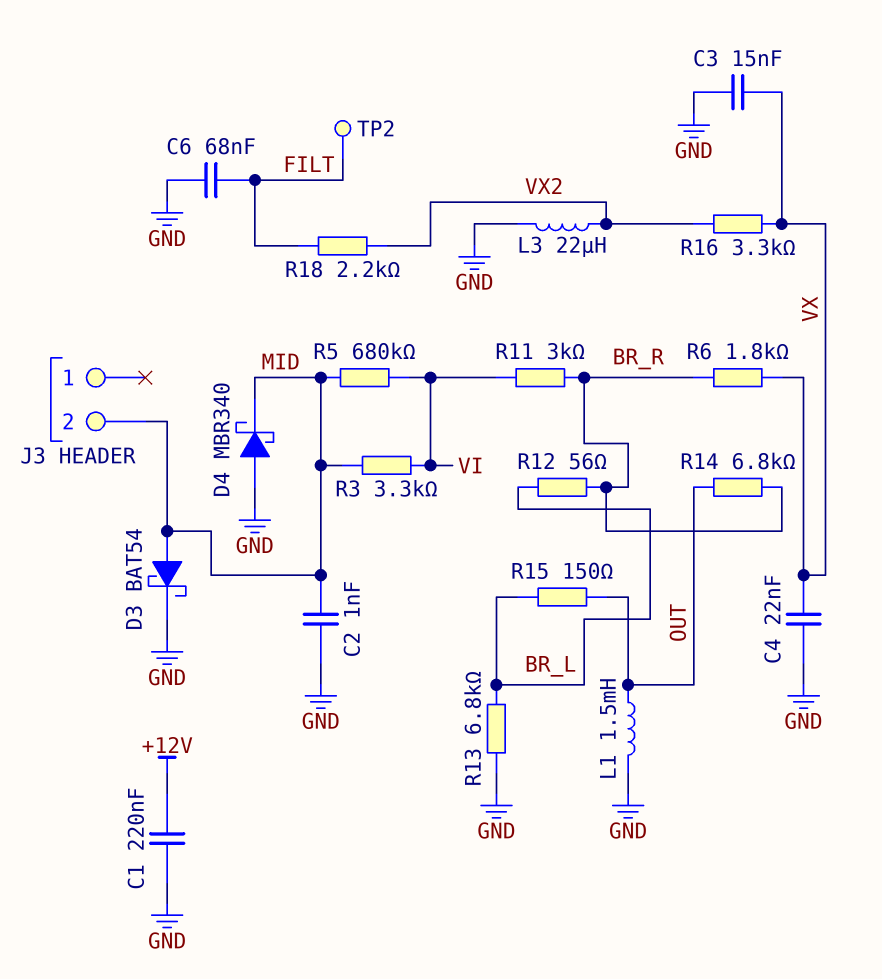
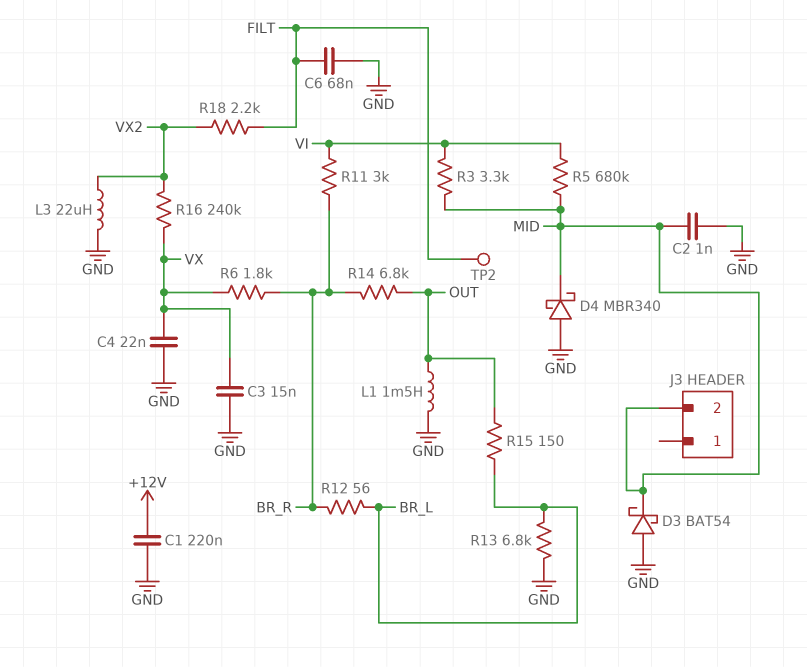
D3: schottky BAT54 (A MID, K GND) -> schottky BAT54 (A GND, K MID)
R16: 3.3k (VX, VX2) -> 240k (VX, VX2)

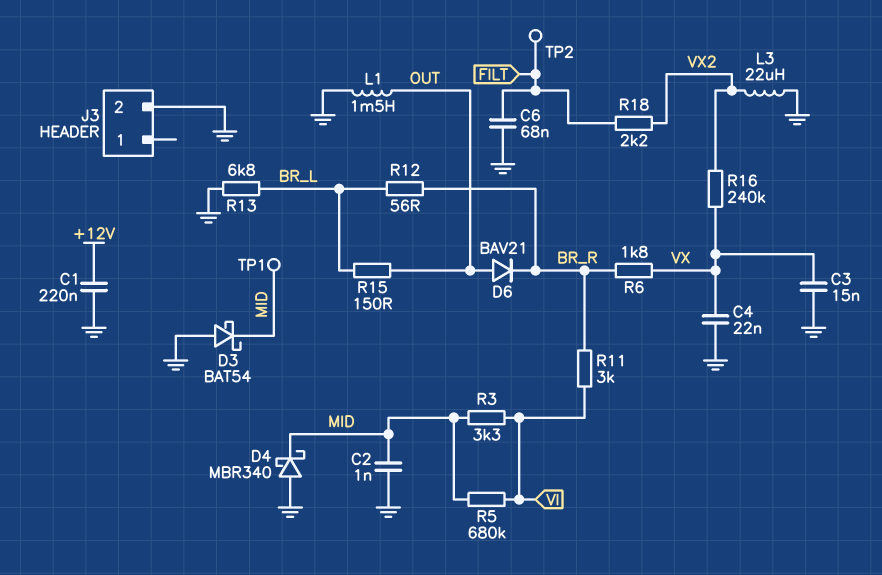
D6: none -> diode BAV21 (A OUT, K BR_R)
J3 pin 2: MID -> GND
R14: 6.8k (BR_R, OUT) -> none
TP1: none -> test point (MID)

